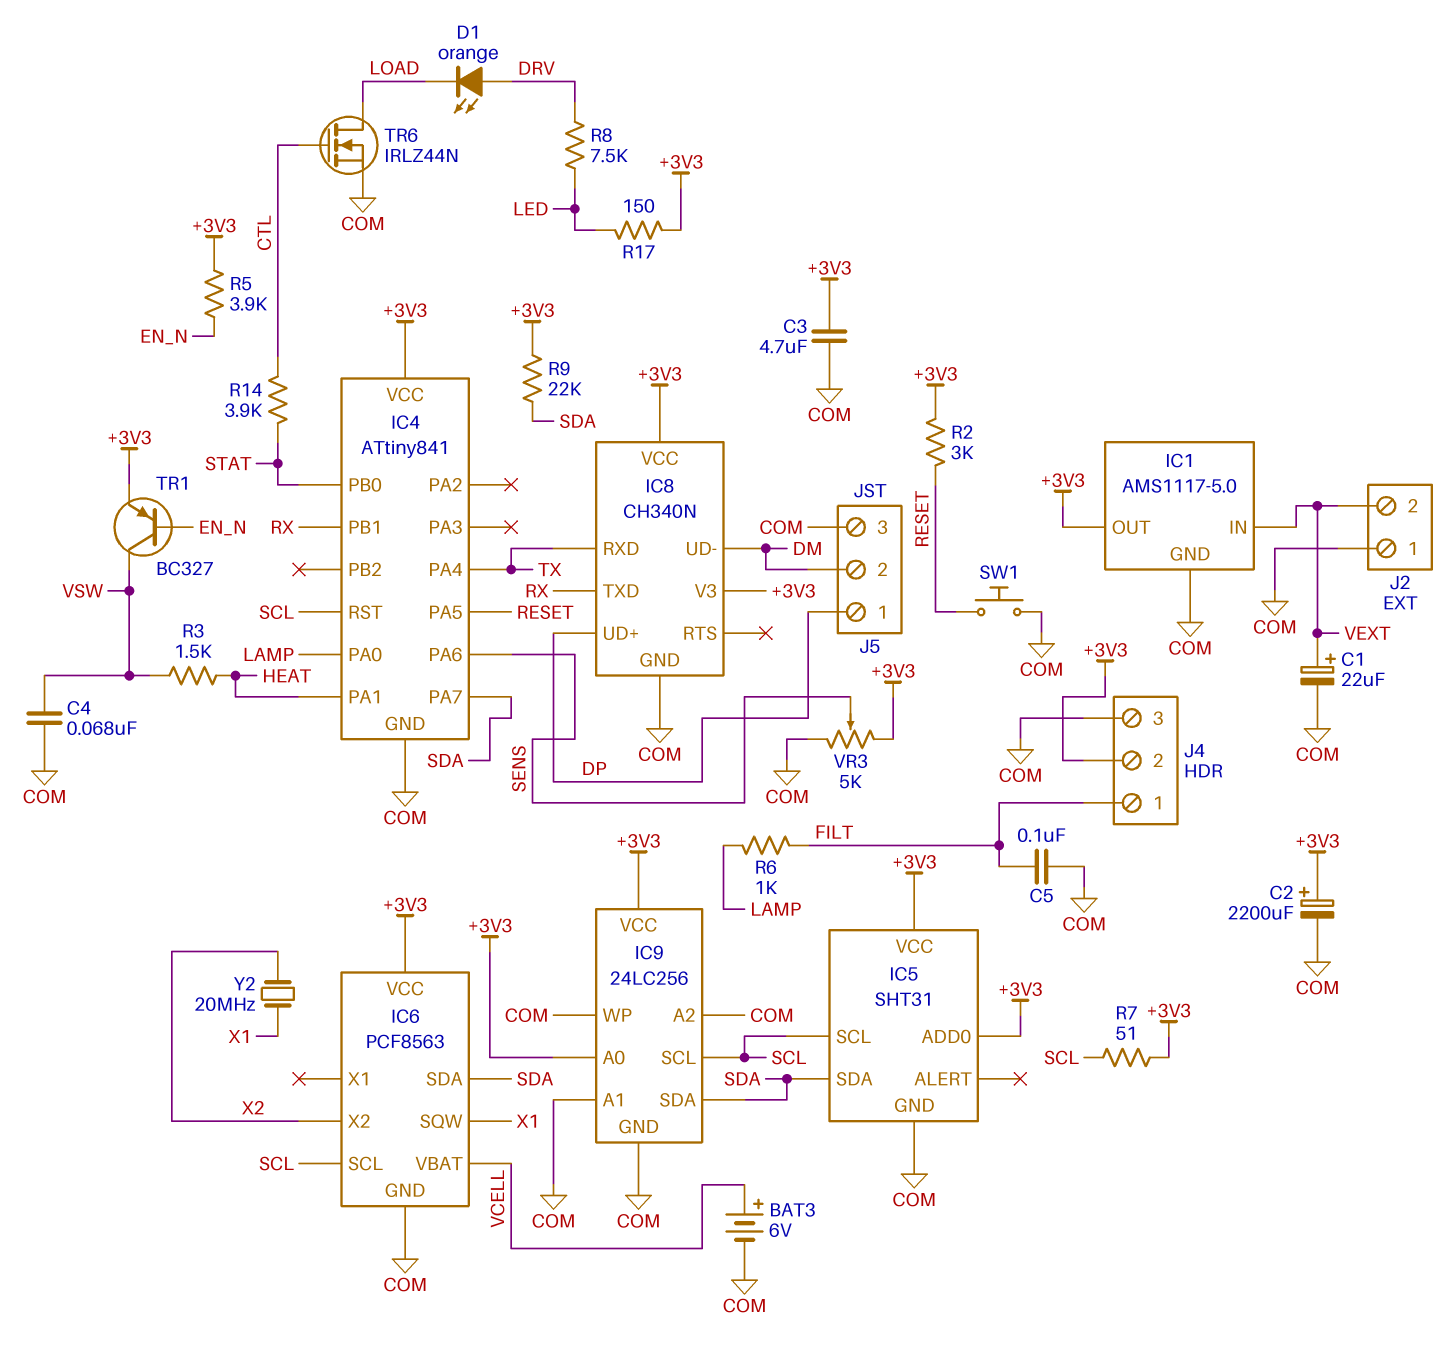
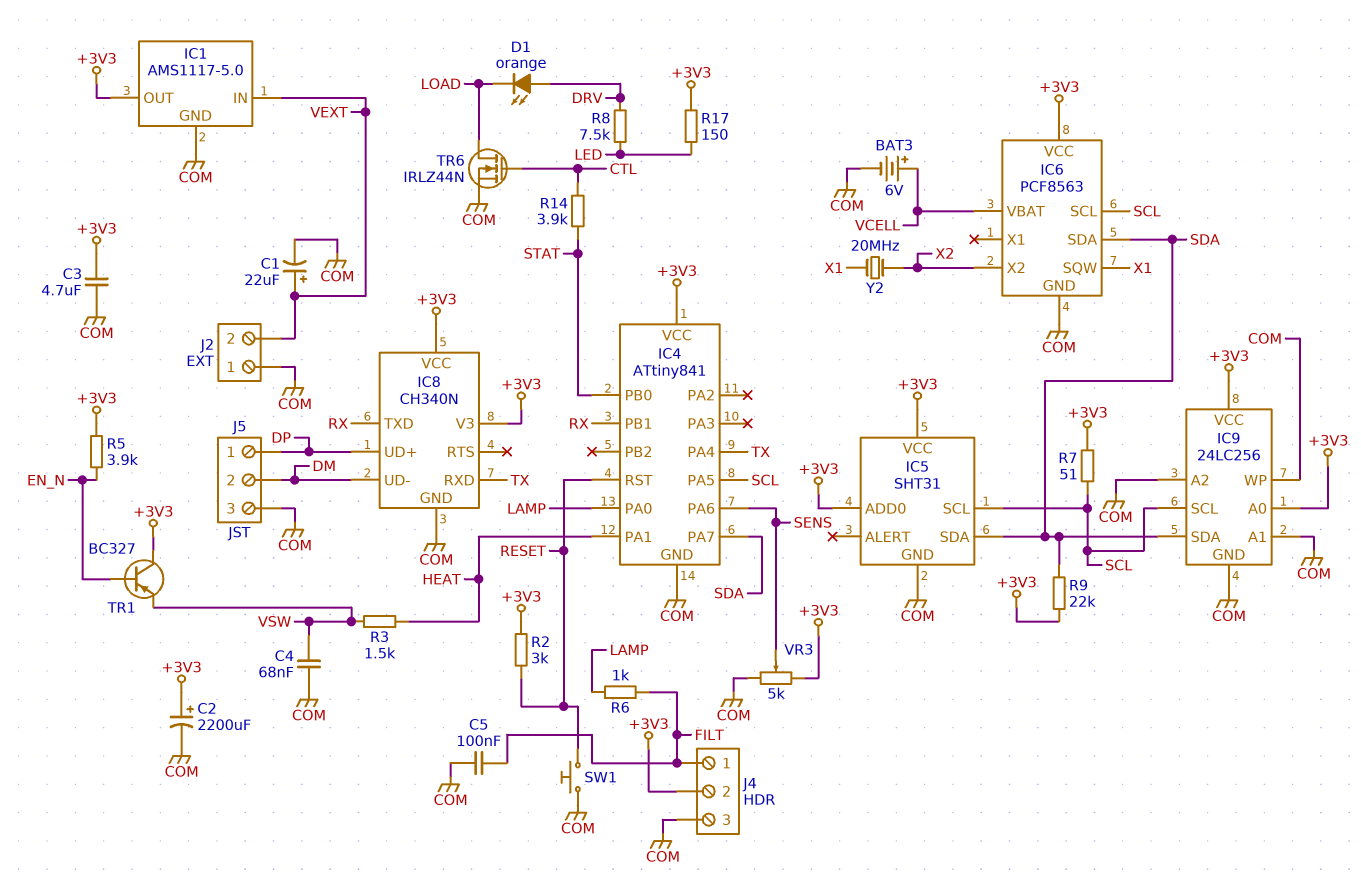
IC4 pin PA5: RESET -> SCL
IC4 pin RST: SCL -> RESET
TR1: PNP BC327 (B EN_N, C VSW, E +3V3) -> PNP BC327 (B EN_N, C +3V3, E VSW)

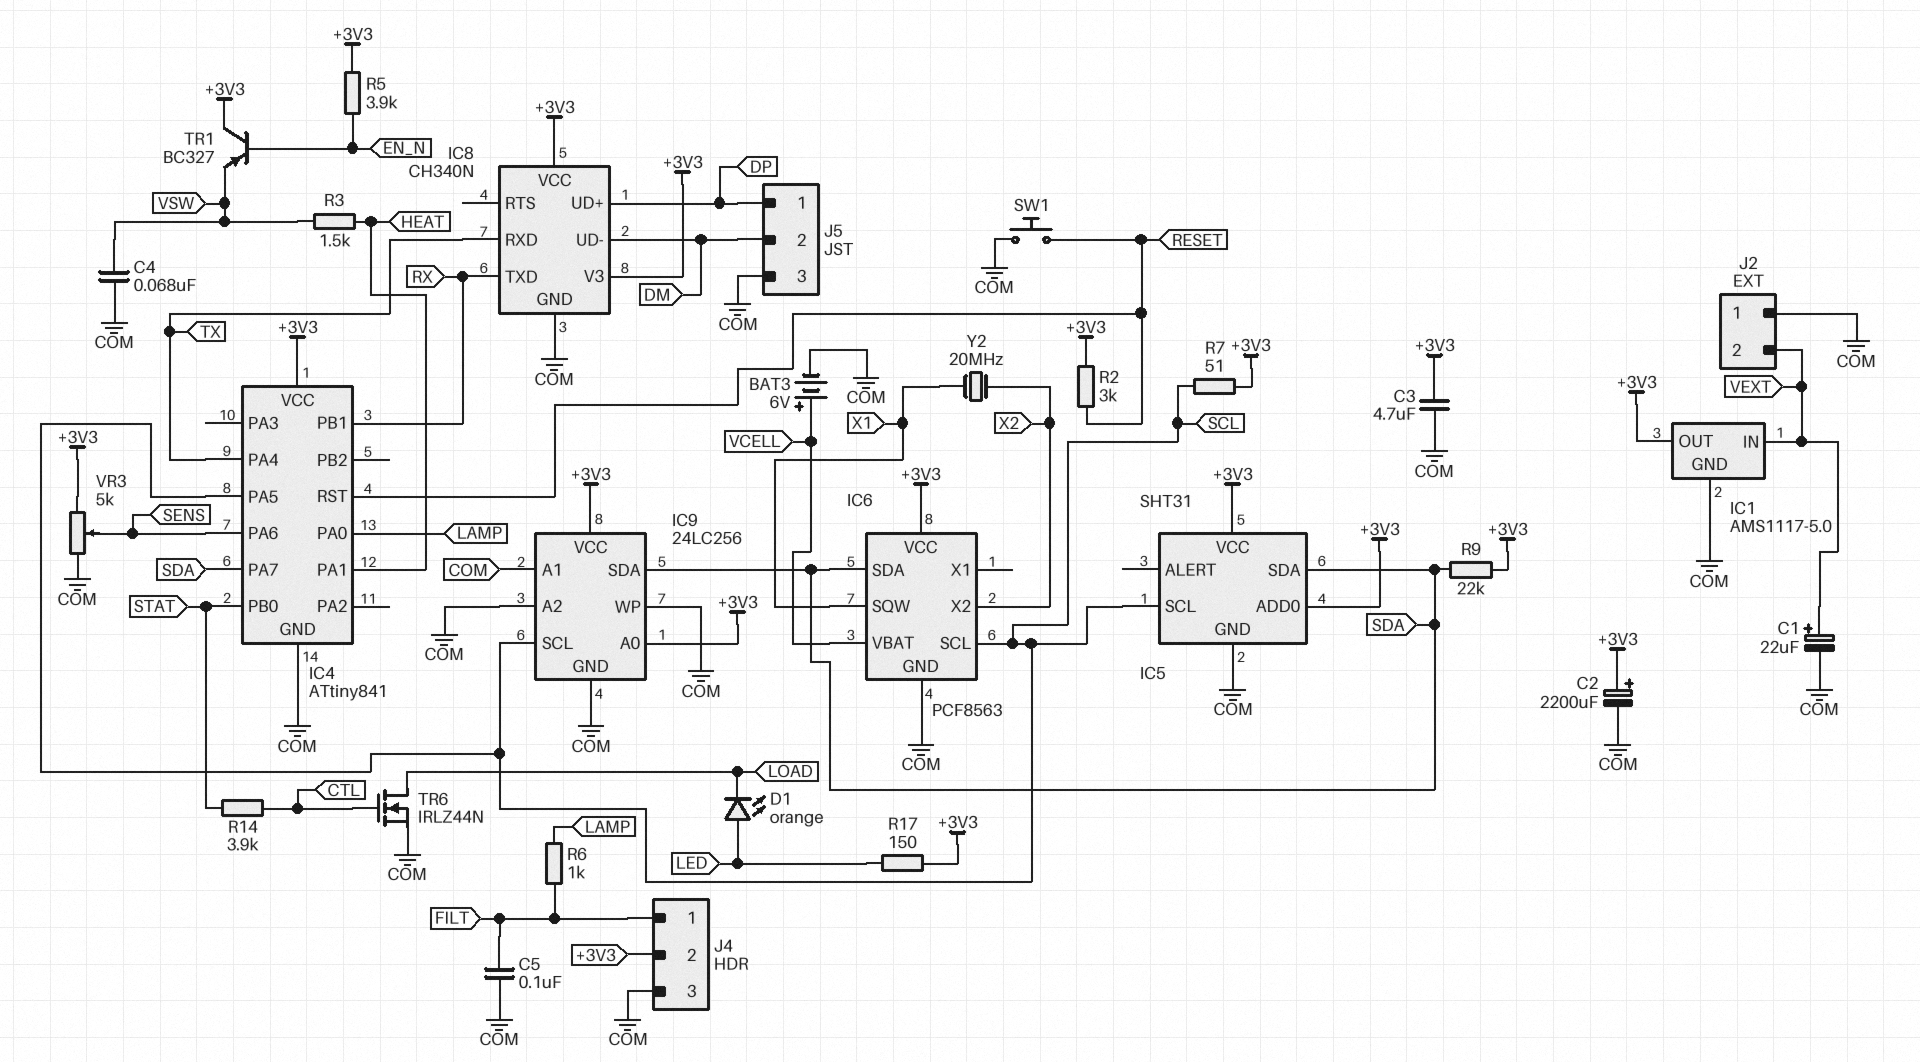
D1: LED orange (A DRV, K LOAD) -> LED orange (A LED, K LOAD)
R8: 7.5k (DRV, LED) -> none

